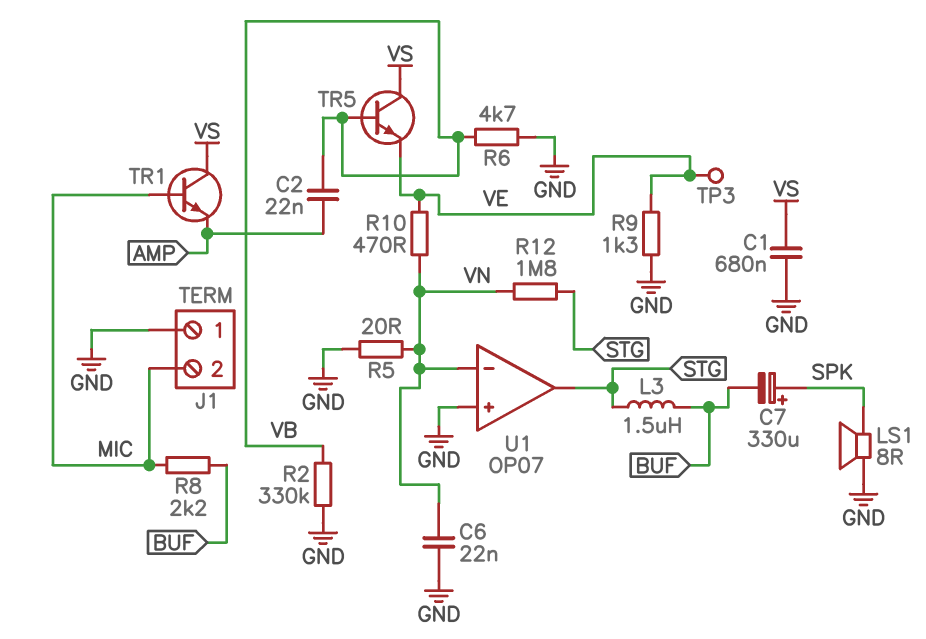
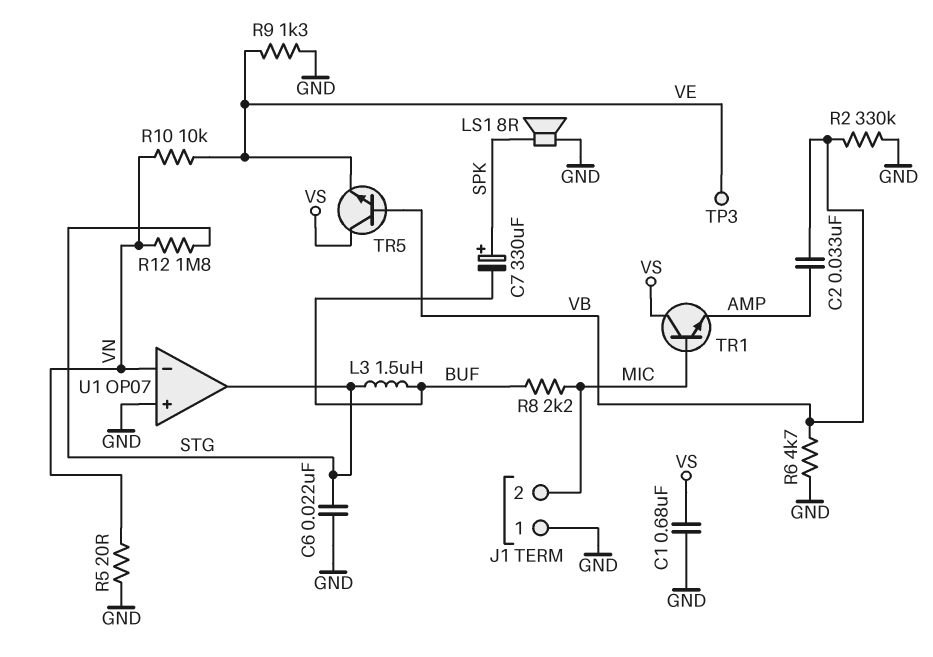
C2: 22nF (AMP, VB) -> 33nF (AMP, VB)
C6: 22nF (GND, VN) -> 22nF (GND, STG)
R10: 470 (VE, VN) -> 10k (VE, VN)

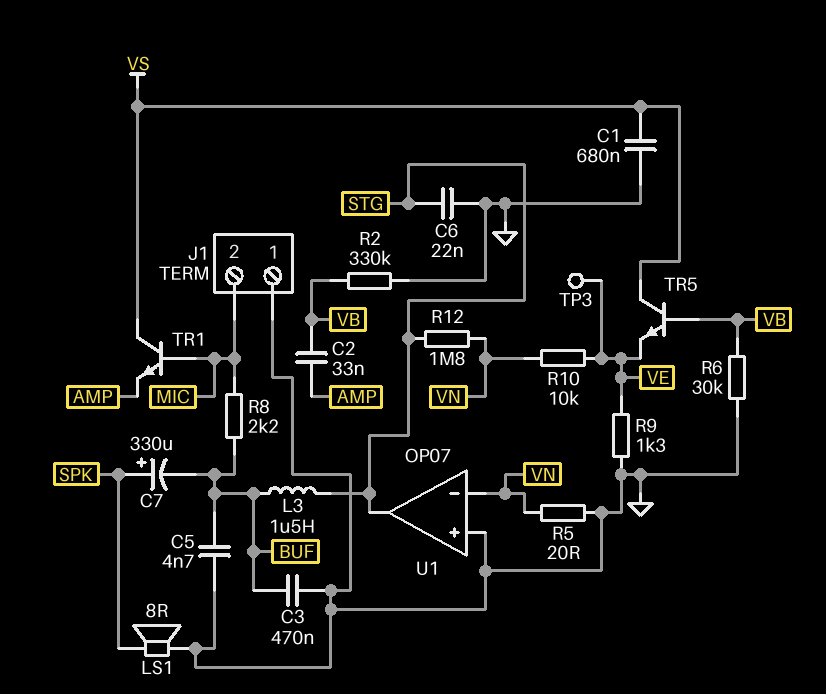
C3: none -> 470nF (BUF, GND)
C5: none -> 4.7nF (BUF, GND)
R6: 4.7k (GND, VB) -> 30k (GND, VB)

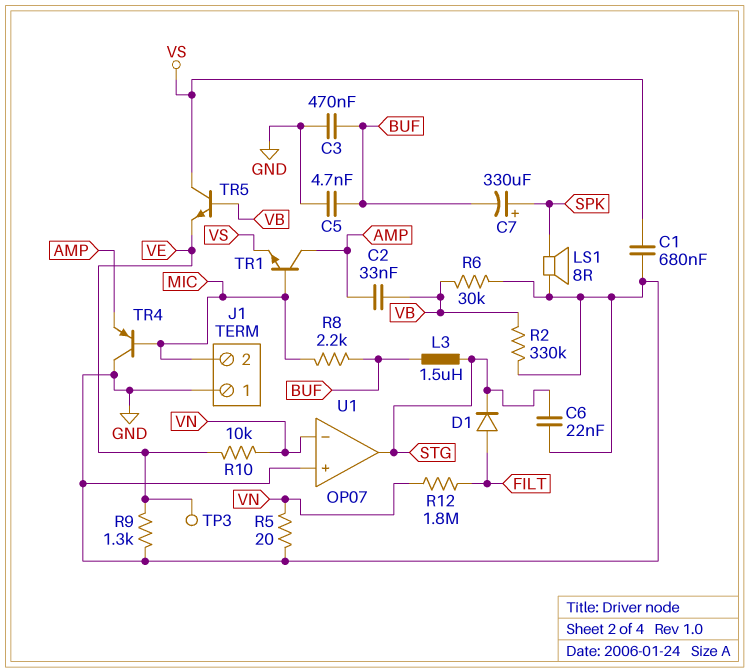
D1: none -> diode (A FILT, K STG)
R12: 1.8M (STG, VN) -> 1.8M (FILT, VN)
TR1: NPN (B MIC, C VS, E AMP) -> NPN (B MIC, C AMP, E VS)
TR4: none -> PNP (B MIC, C GND, E AMP)

